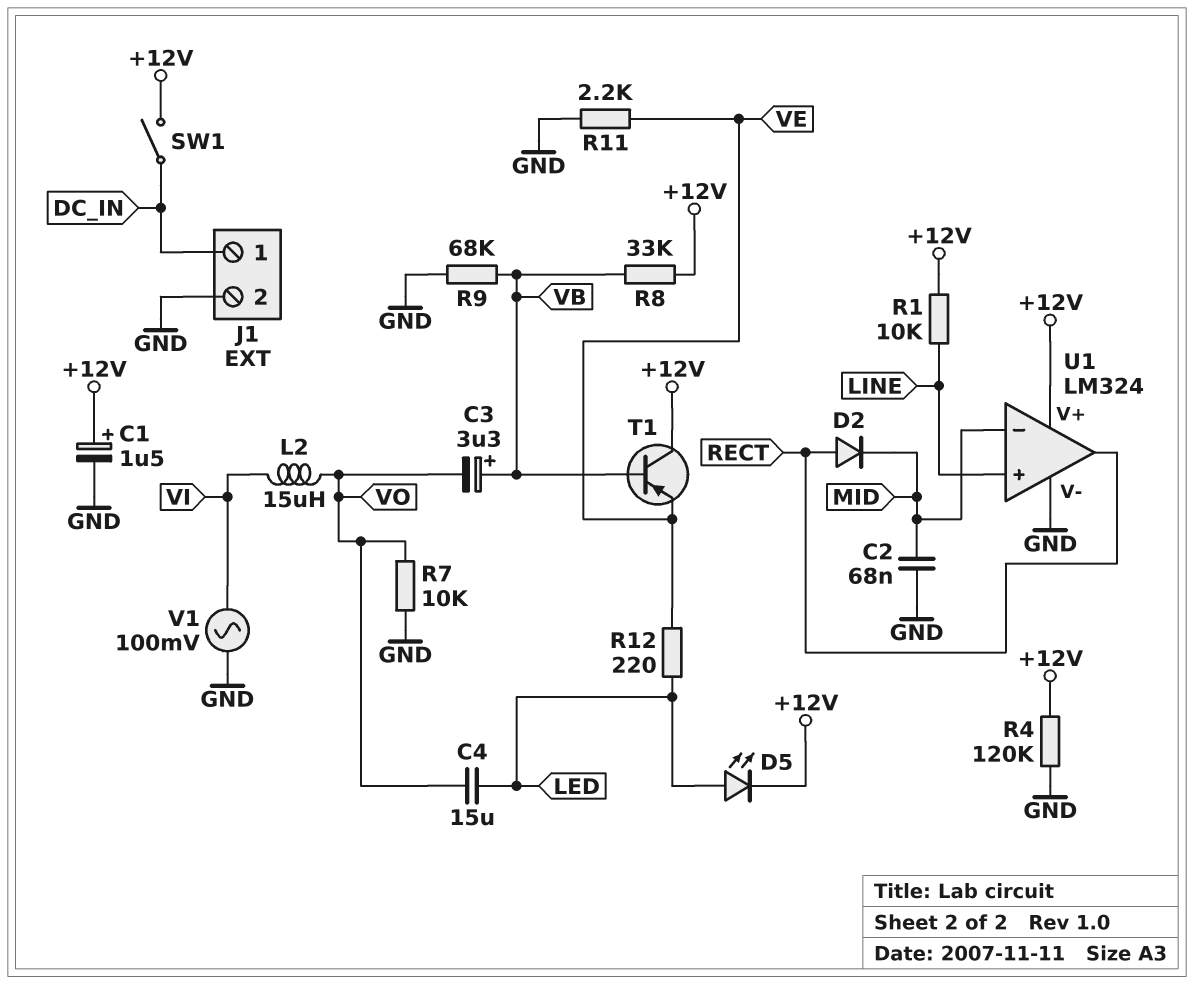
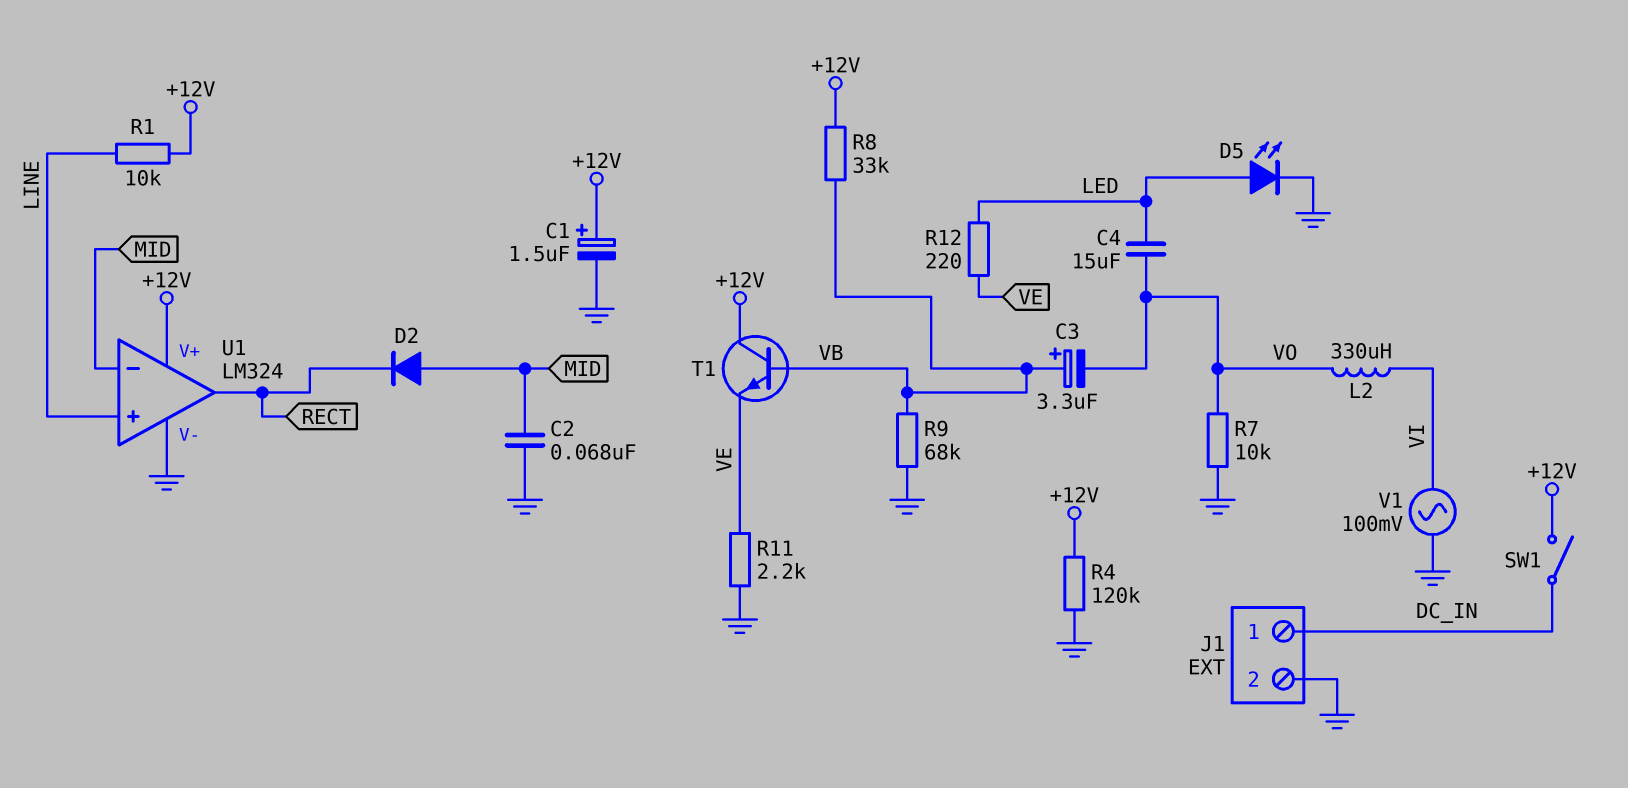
D2: diode (A RECT, K MID) -> diode (A MID, K RECT)
D5: LED (A LED, K +12V) -> LED (A LED, K GND)
L2: 15uH (VI, VO) -> 330uH (VI, VO)
T1: PNP (B VB, C +12V, E VE) -> NPN (B VB, C +12V, E VE)

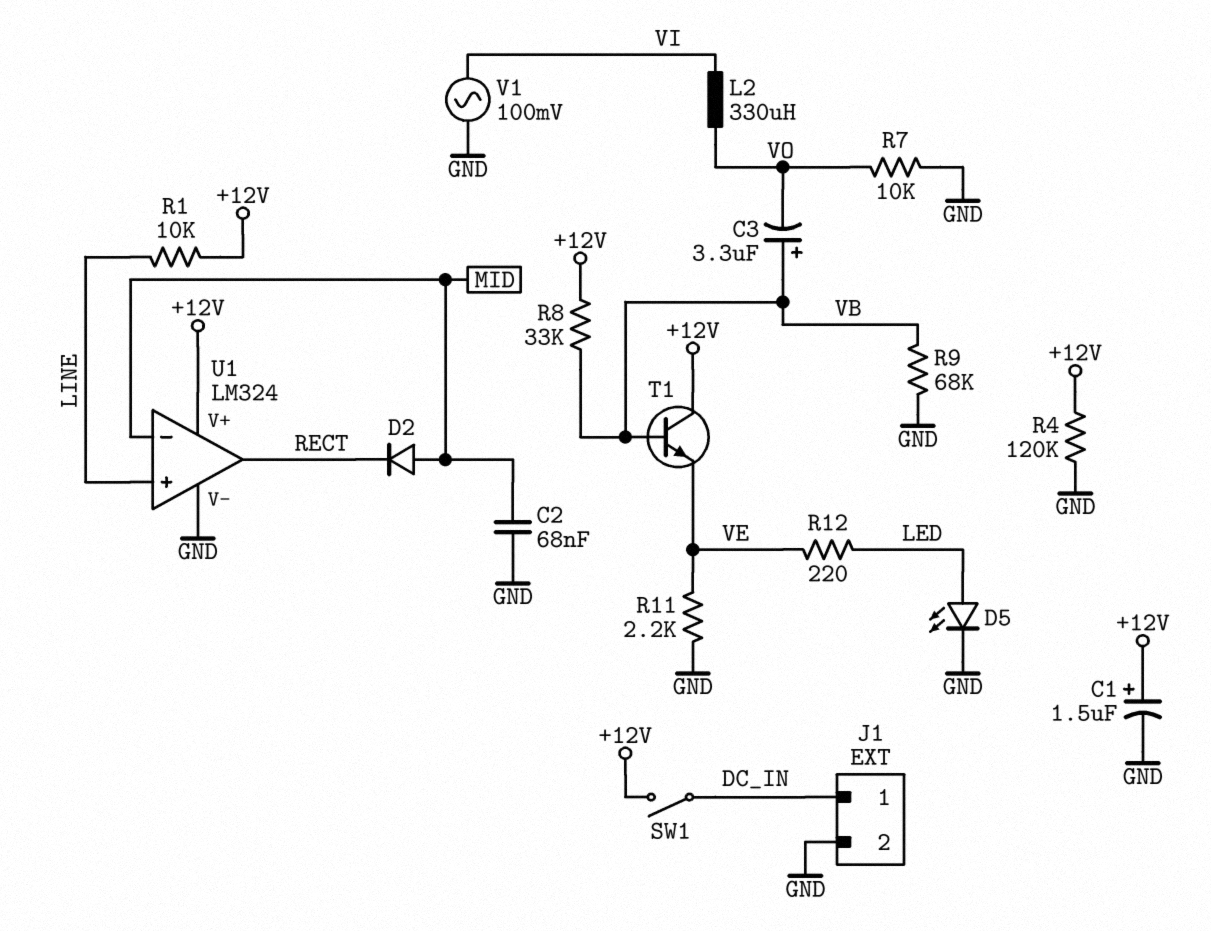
C4: 15uF (LED, VO) -> none

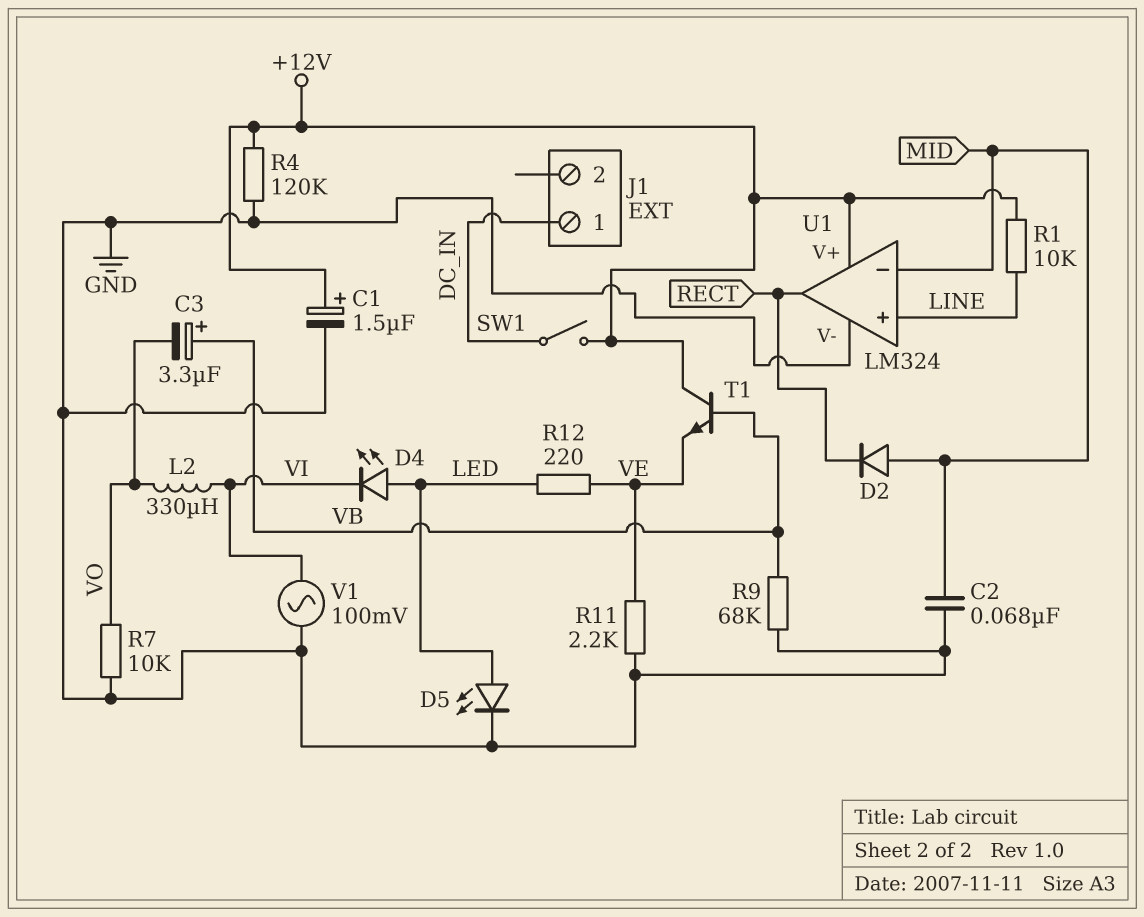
D4: none -> LED (A LED, K VI)
J1 pin 2: GND -> none
R8: 33k (+12V, VB) -> none

